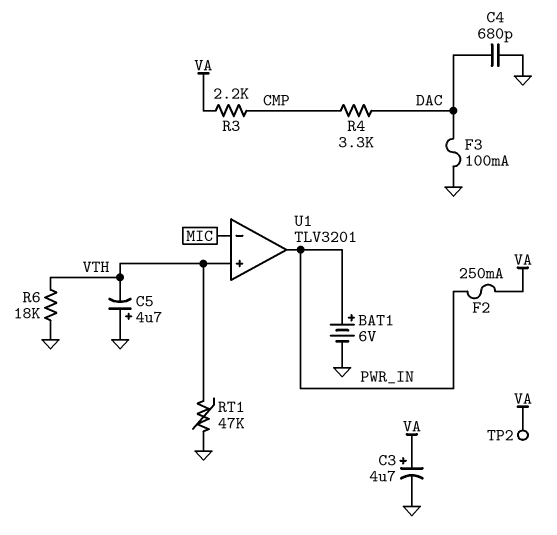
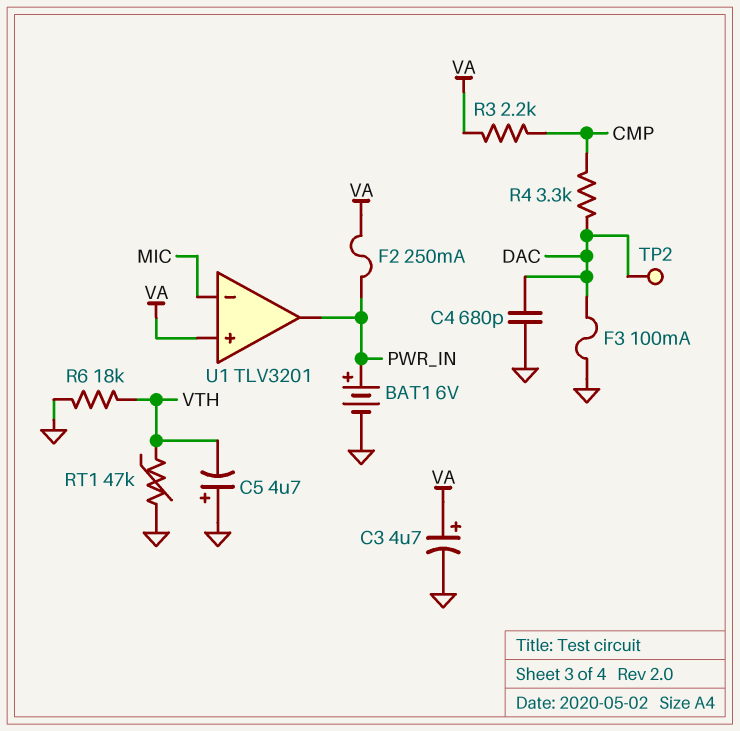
TP2: test point (VA) -> test point (DAC)
U1 pin in+: VTH -> VA

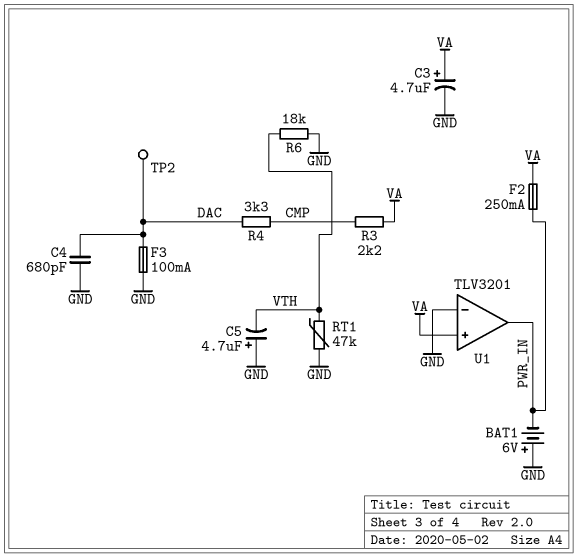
BAT1: 6V (plus PWR_IN, minus GND) -> 6V (plus GND, minus PWR_IN)
U1 pin in-: MIC -> GND

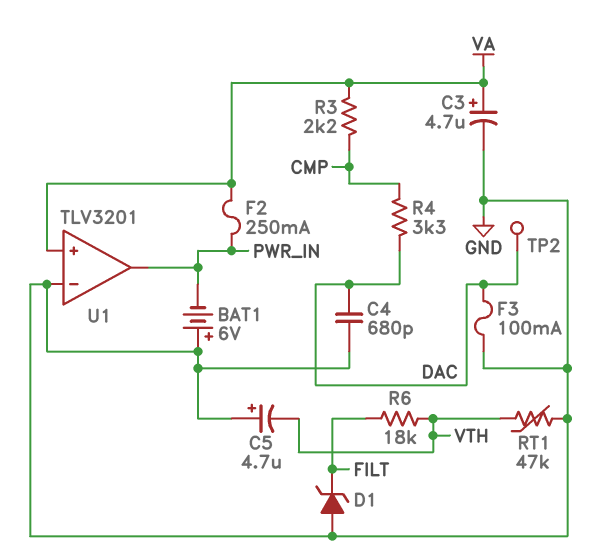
D1: none -> zener (A GND, K FILT)
R6: 18k (GND, VTH) -> 18k (FILT, VTH)

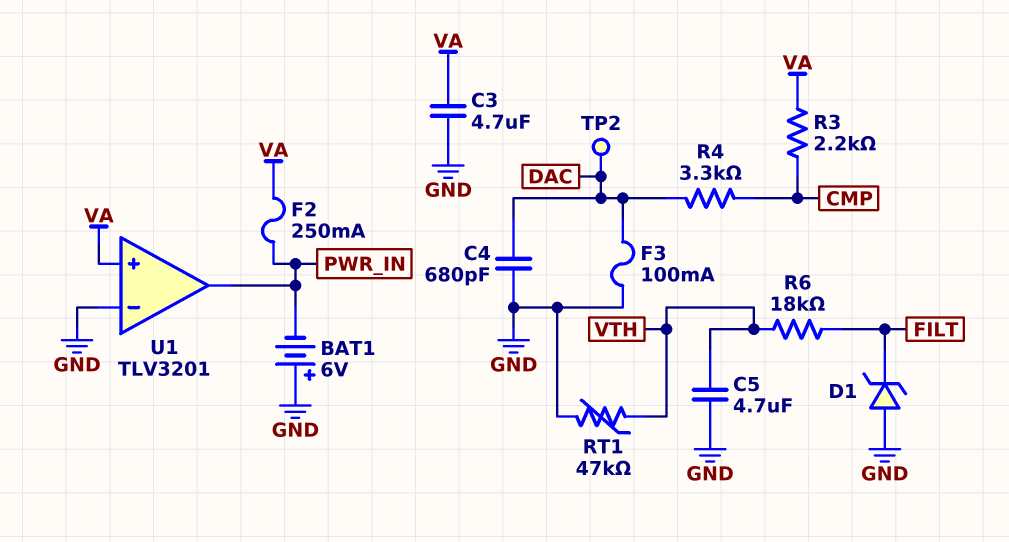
C3: 4.7uF (plus VA, minus GND) -> 4.7uF (GND, VA)
C5: 4.7uF (plus GND, minus VTH) -> 4.7uF (GND, VTH)

